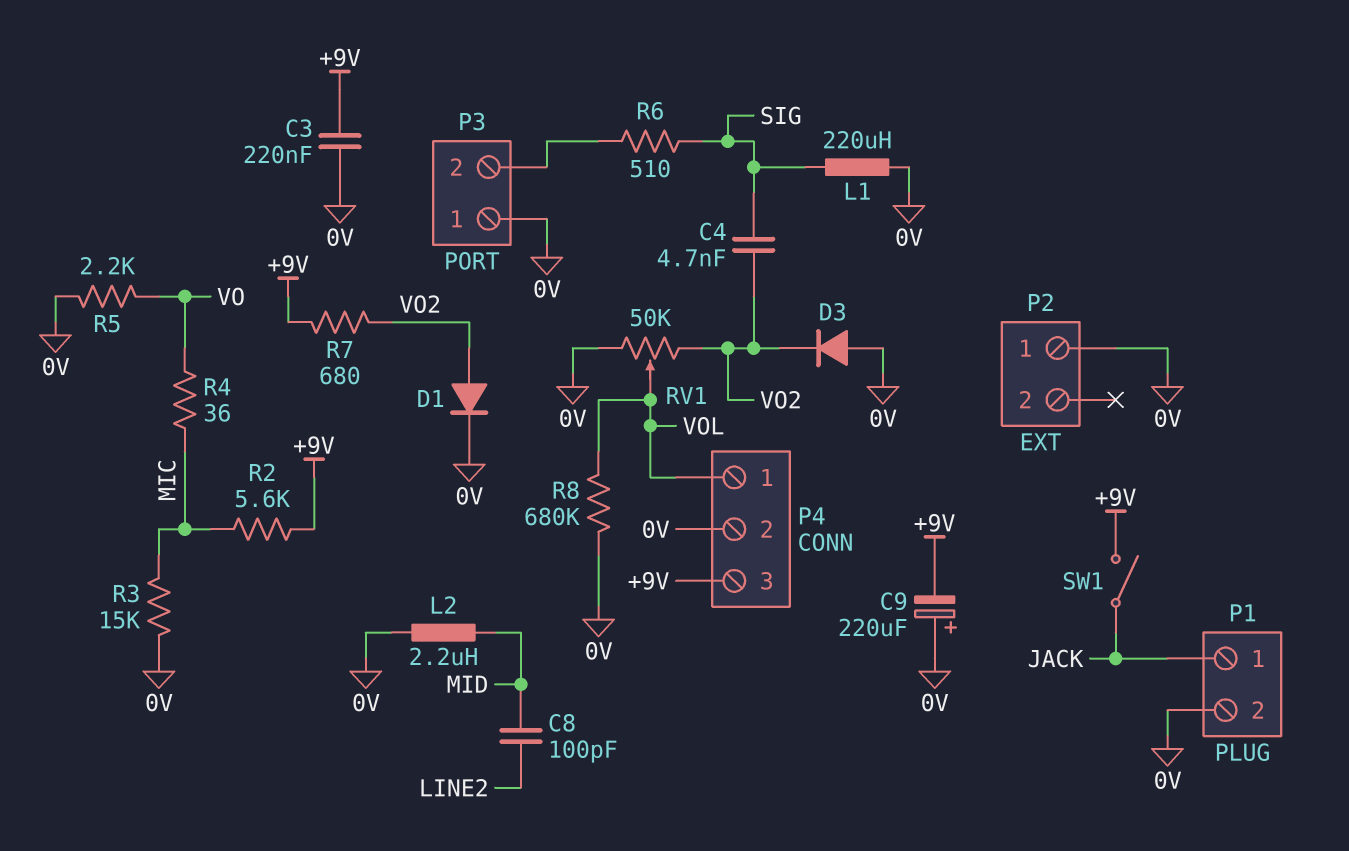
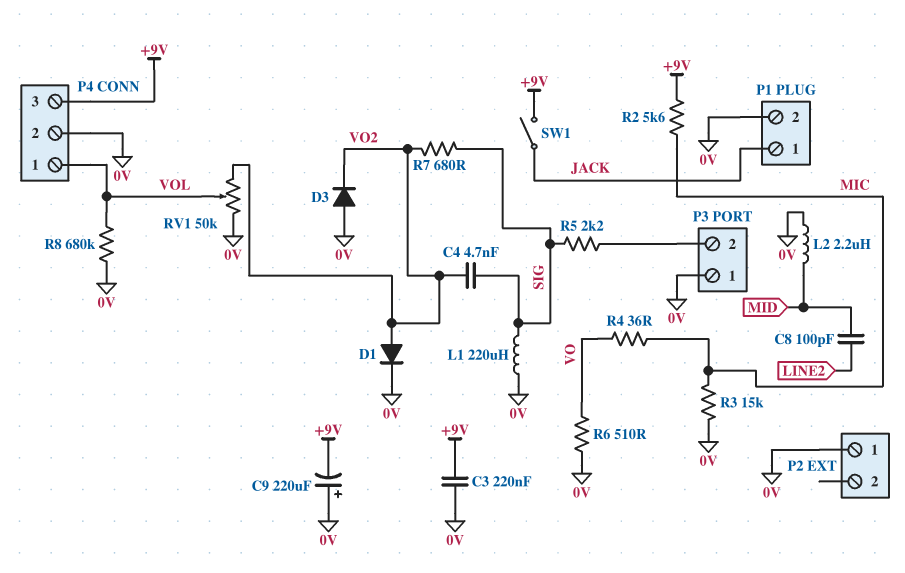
R5: 2.2k (0V, VO) -> 2.2k (P3/2, SIG)
R6: 510 (P3/2, SIG) -> 510 (0V, VO)
R7: 680 (+9V, VO2) -> 680 (SIG, VO2)

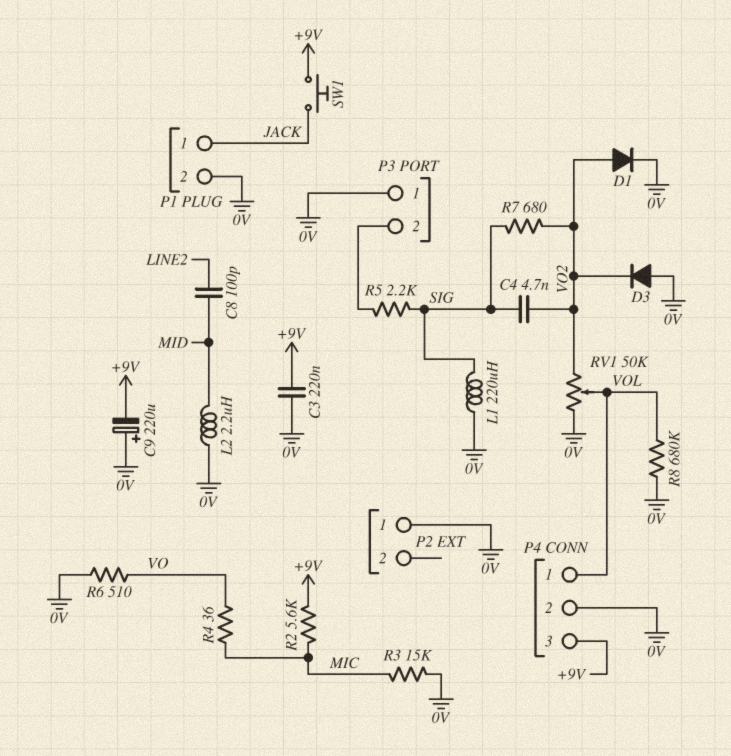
SW1: switch (+9V, JACK) -> button (+9V, JACK)

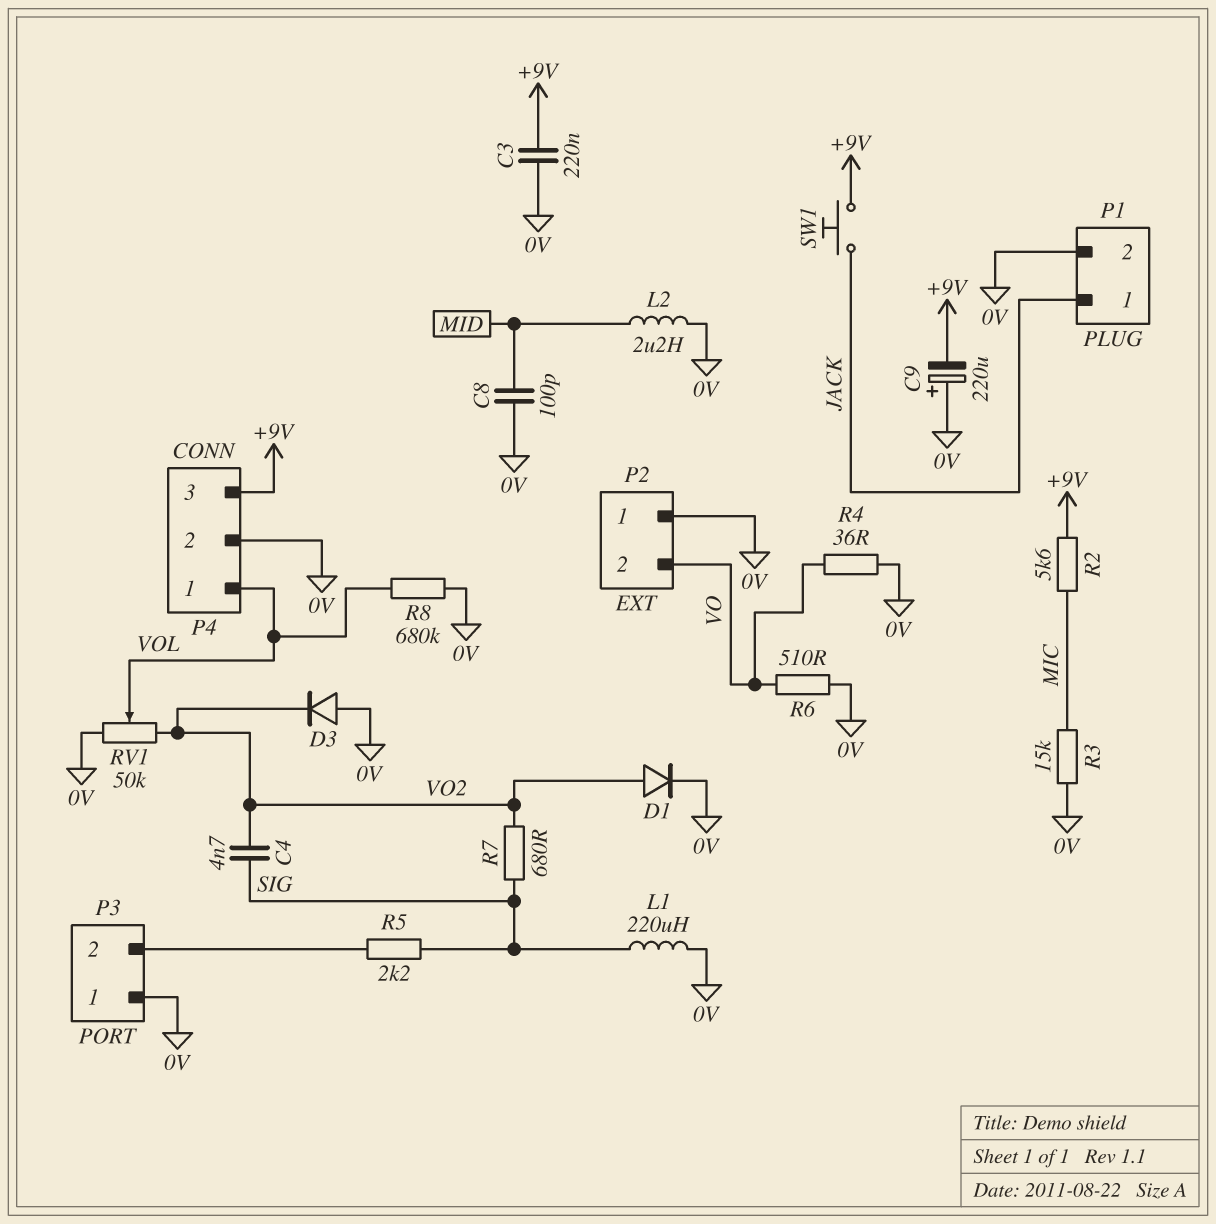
C8: 100pF (LINE2, MID) -> 100pF (0V, MID)
P2 pin 2: none -> VO
R4: 36 (MIC, VO) -> 36 (0V, VO)

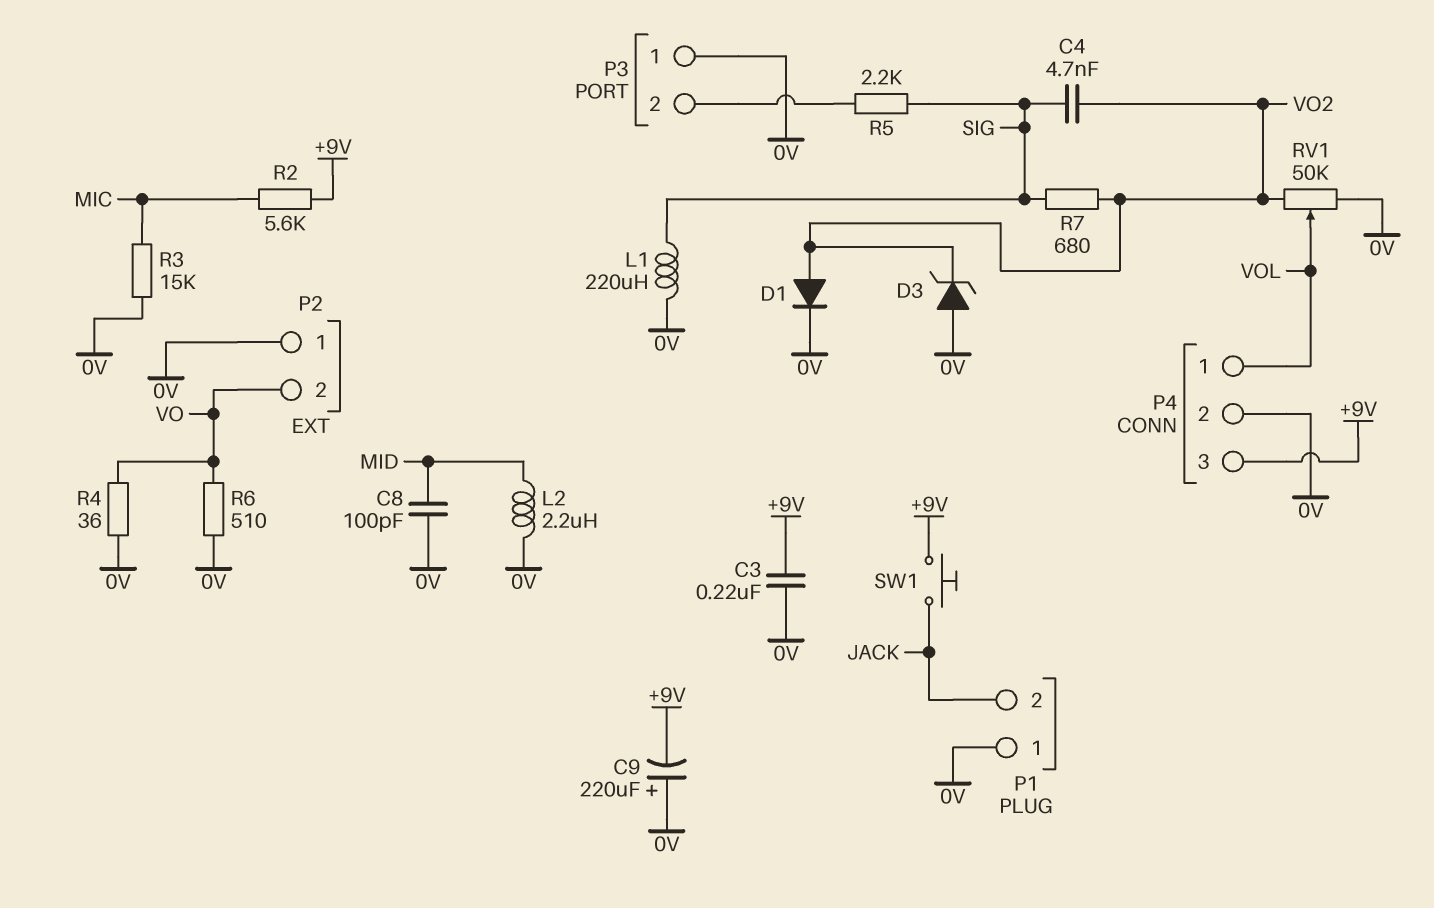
D3: diode (A 0V, K VO2) -> zener (A 0V, K VO2)
P1 pin 1: JACK -> 0V
P1 pin 2: 0V -> JACK
R8: 680k (0V, VOL) -> none

